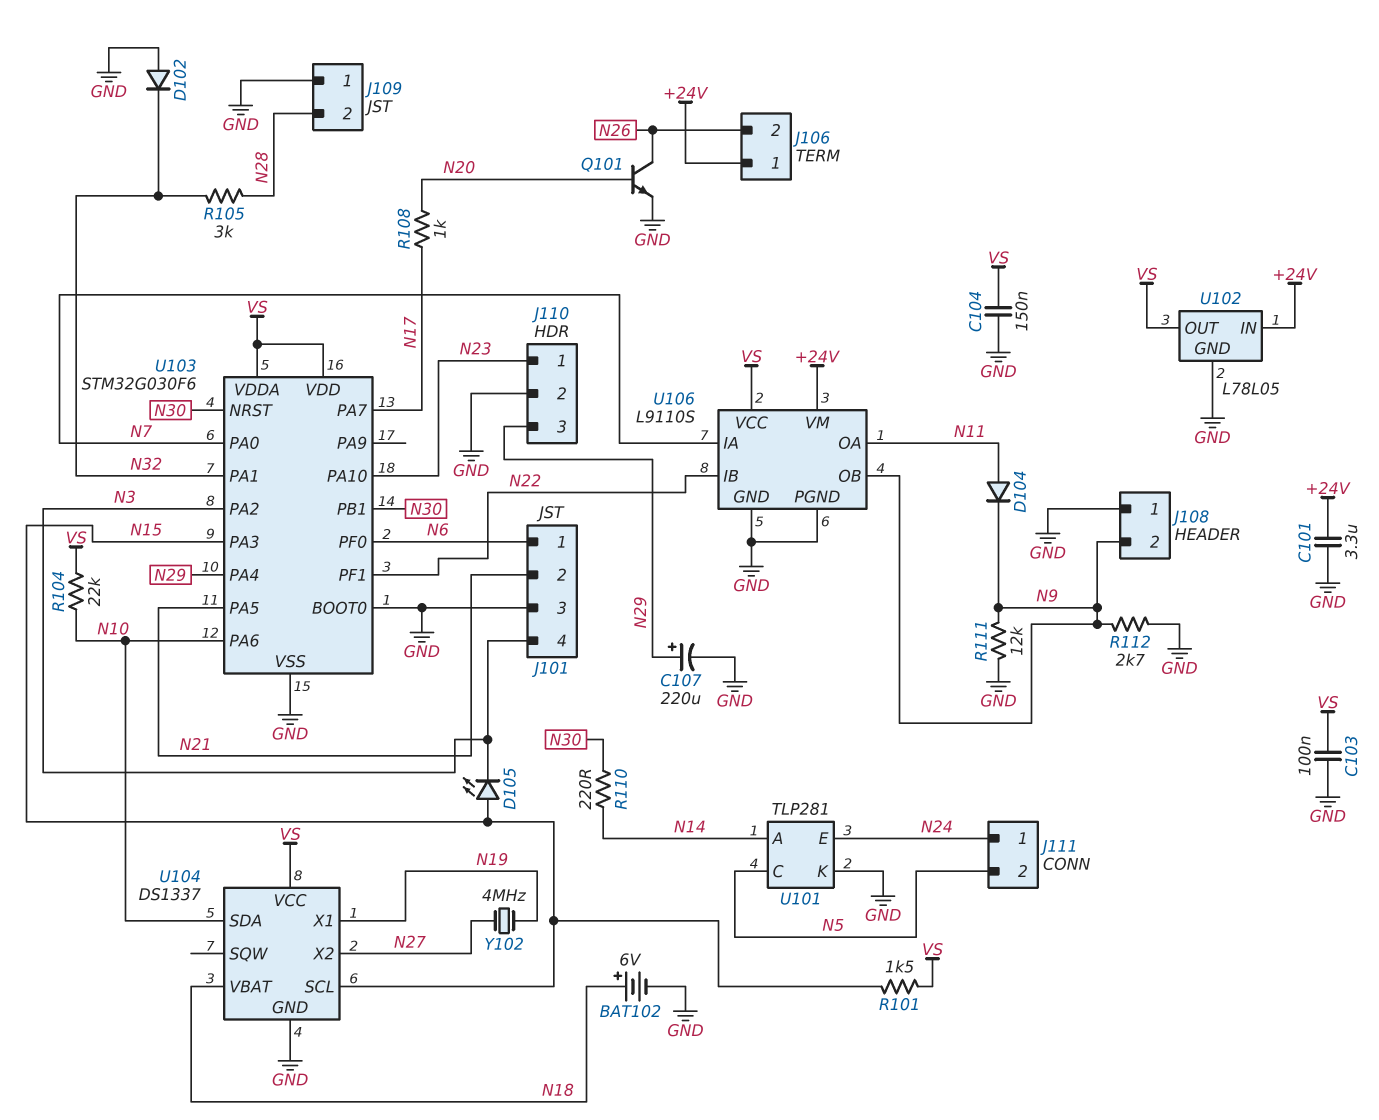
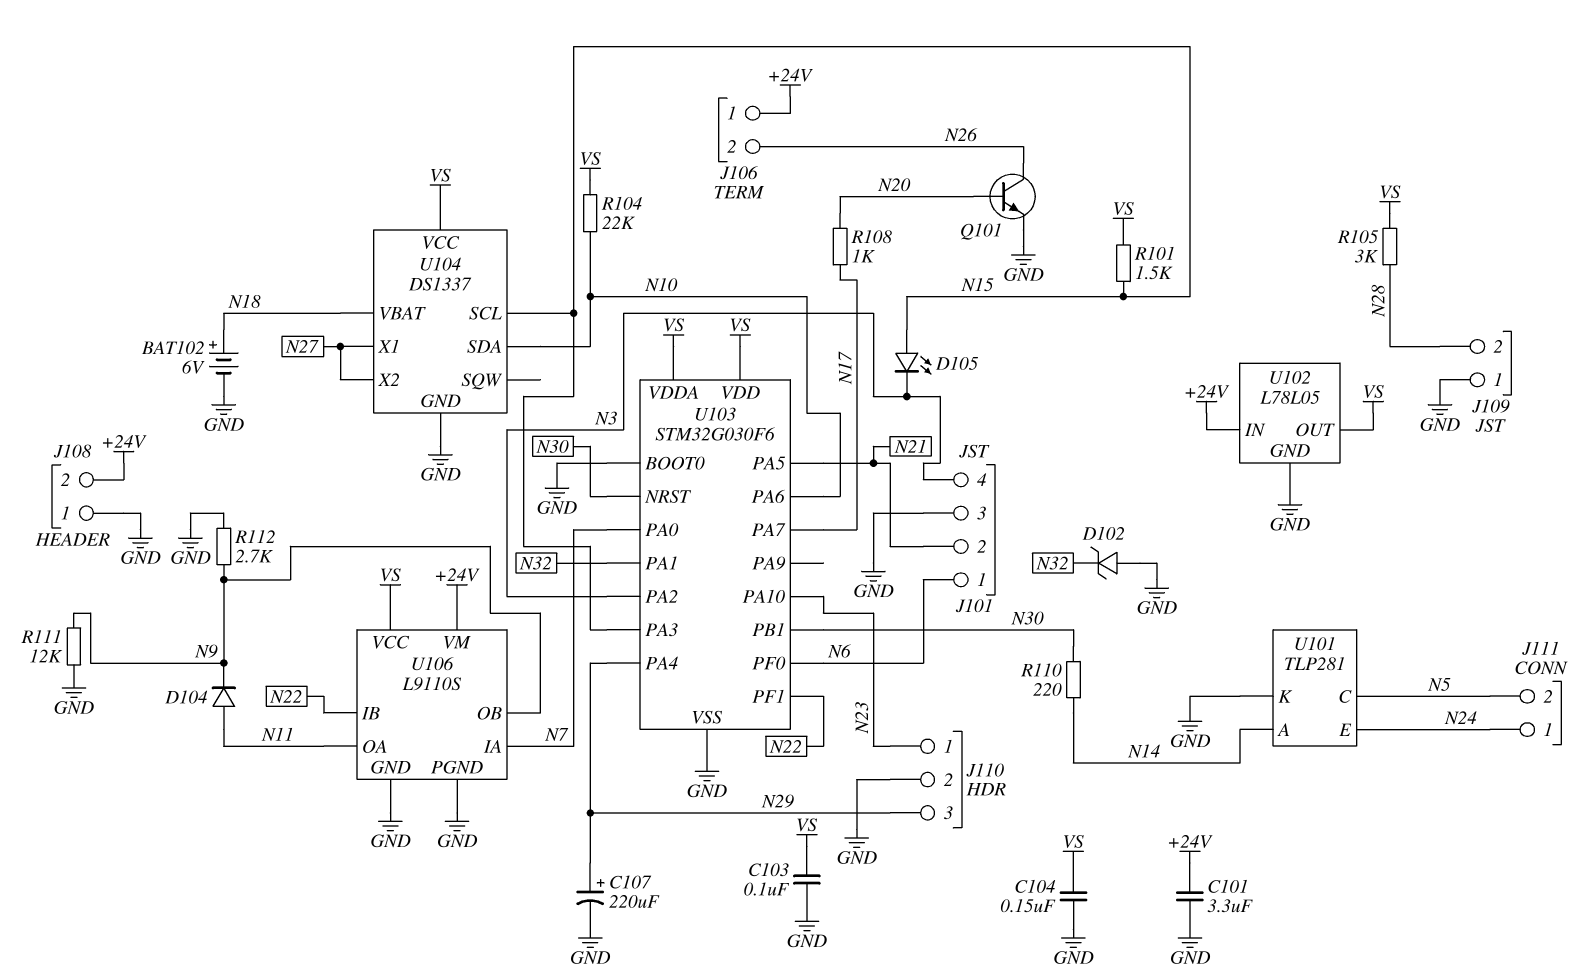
D102: diode (A GND, K N32) -> zener (A GND, K N32)
J108 pin 2: N9 -> +24V
R105: 3k (N28, N32) -> 3k (N28, VS)
U104 pin X1: N19 -> N27
Y102: 4MHz (N19, N27) -> none

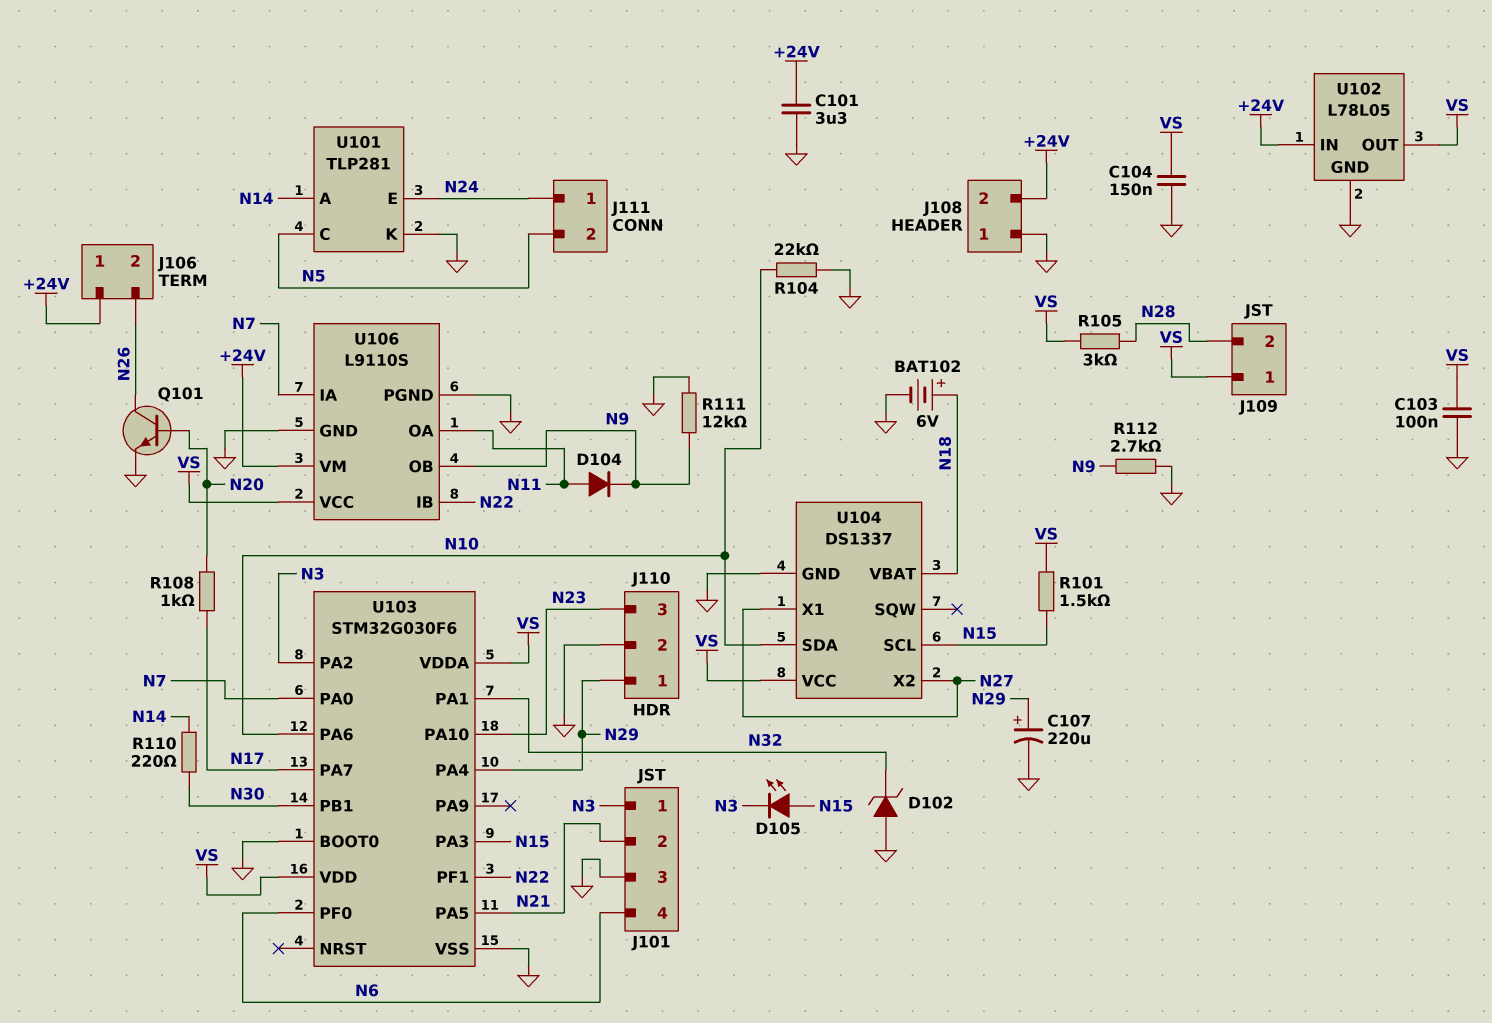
J101 pin 1: N6 -> N3
J101 pin 4: N3 -> N6
J109 pin 1: GND -> VS
J110 pin 1: N23 -> N29
J110 pin 3: N29 -> N23
R104: 22k (N10, VS) -> 22k (GND, N10)
U103 pin NRST: N30 -> none

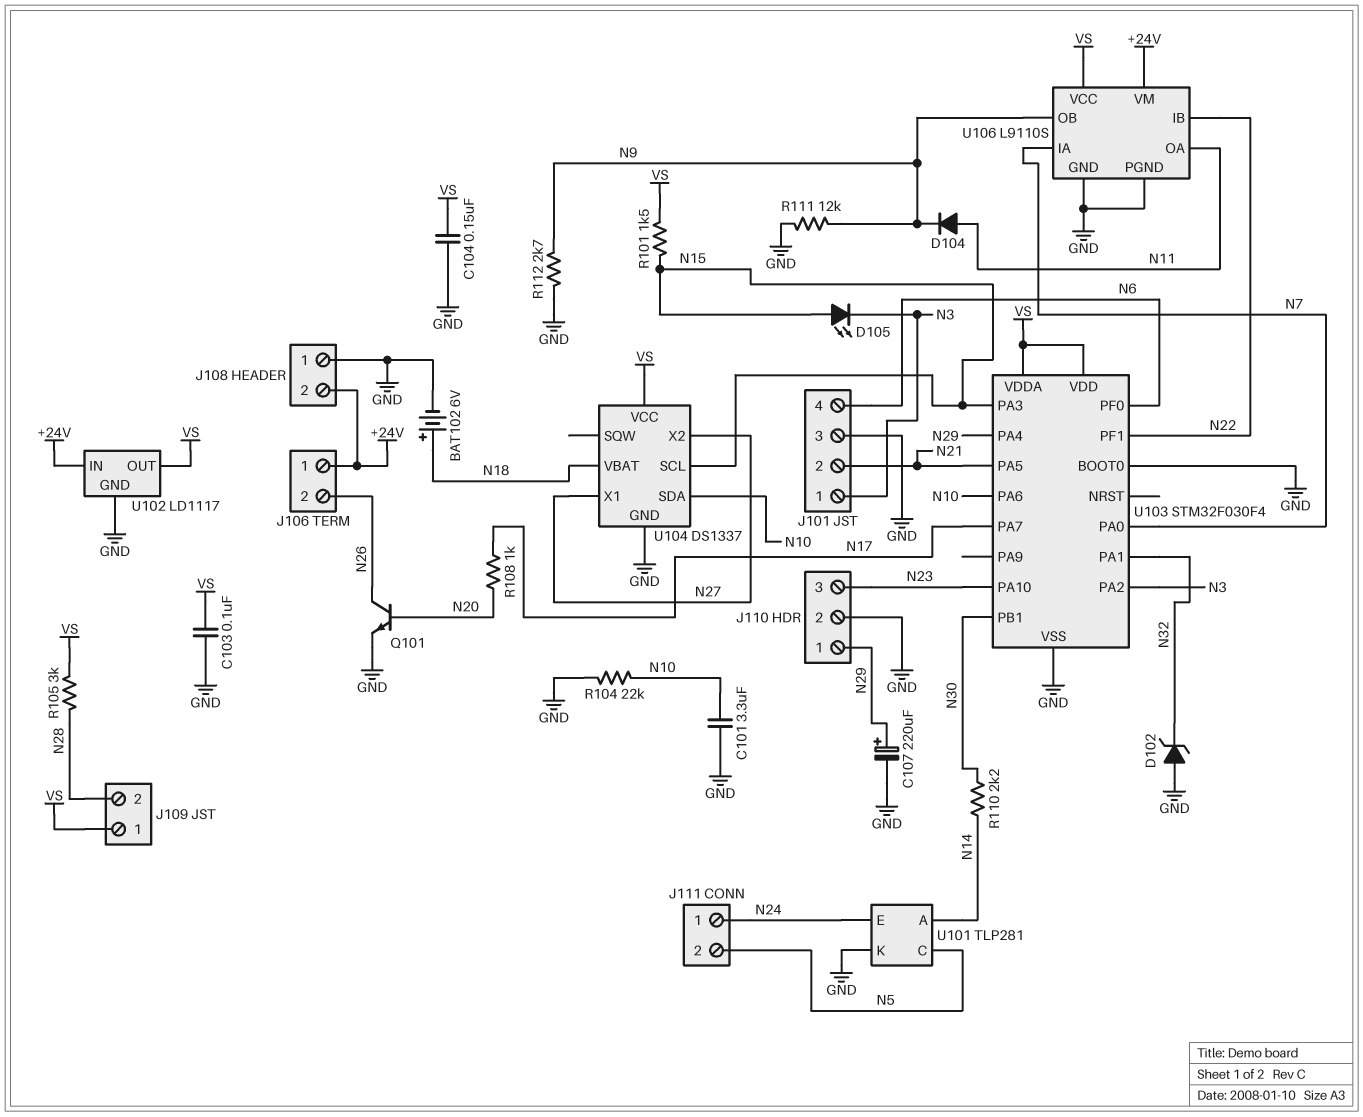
C101: 3.3uF (+24V, GND) -> 3.3uF (GND, N10)
R110: 220 (N14, N30) -> 2.2k (N14, N30)
U102: L78L05 -> LD1117
U103: STM32G030F6 -> STM32F030F4

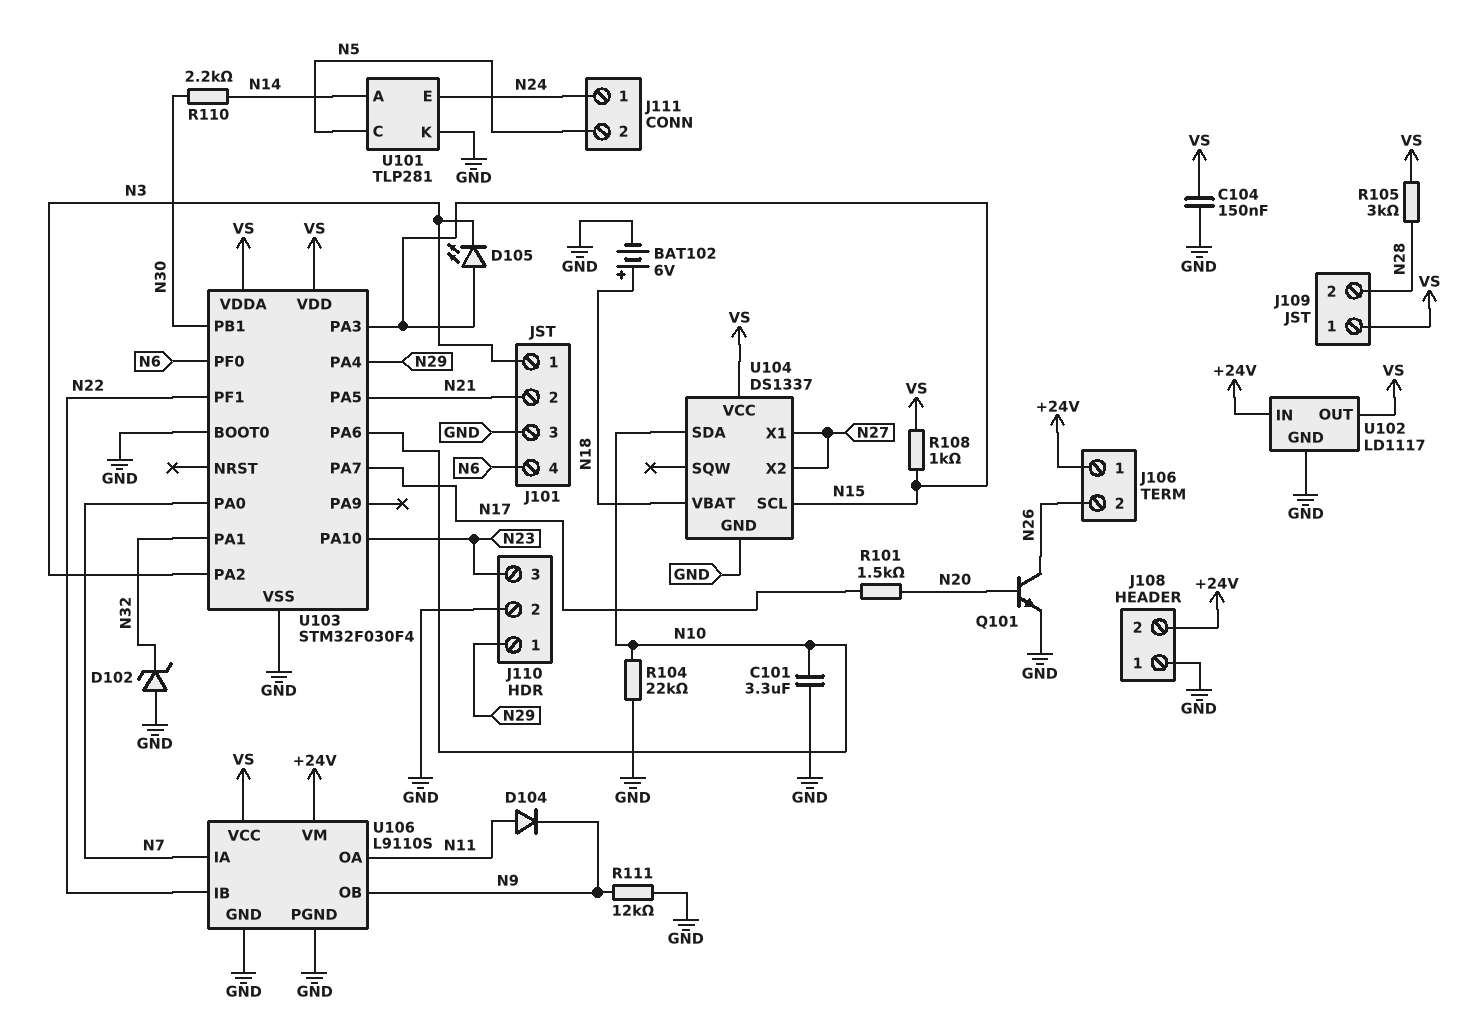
C103: 100nF (GND, VS) -> none
C107: 220uF (plus N29, minus GND) -> none
R101: 1.5k (N15, VS) -> 1.5k (N17, N20)
R108: 1k (N17, N20) -> 1k (N15, VS)
R112: 2.7k (GND, N9) -> none

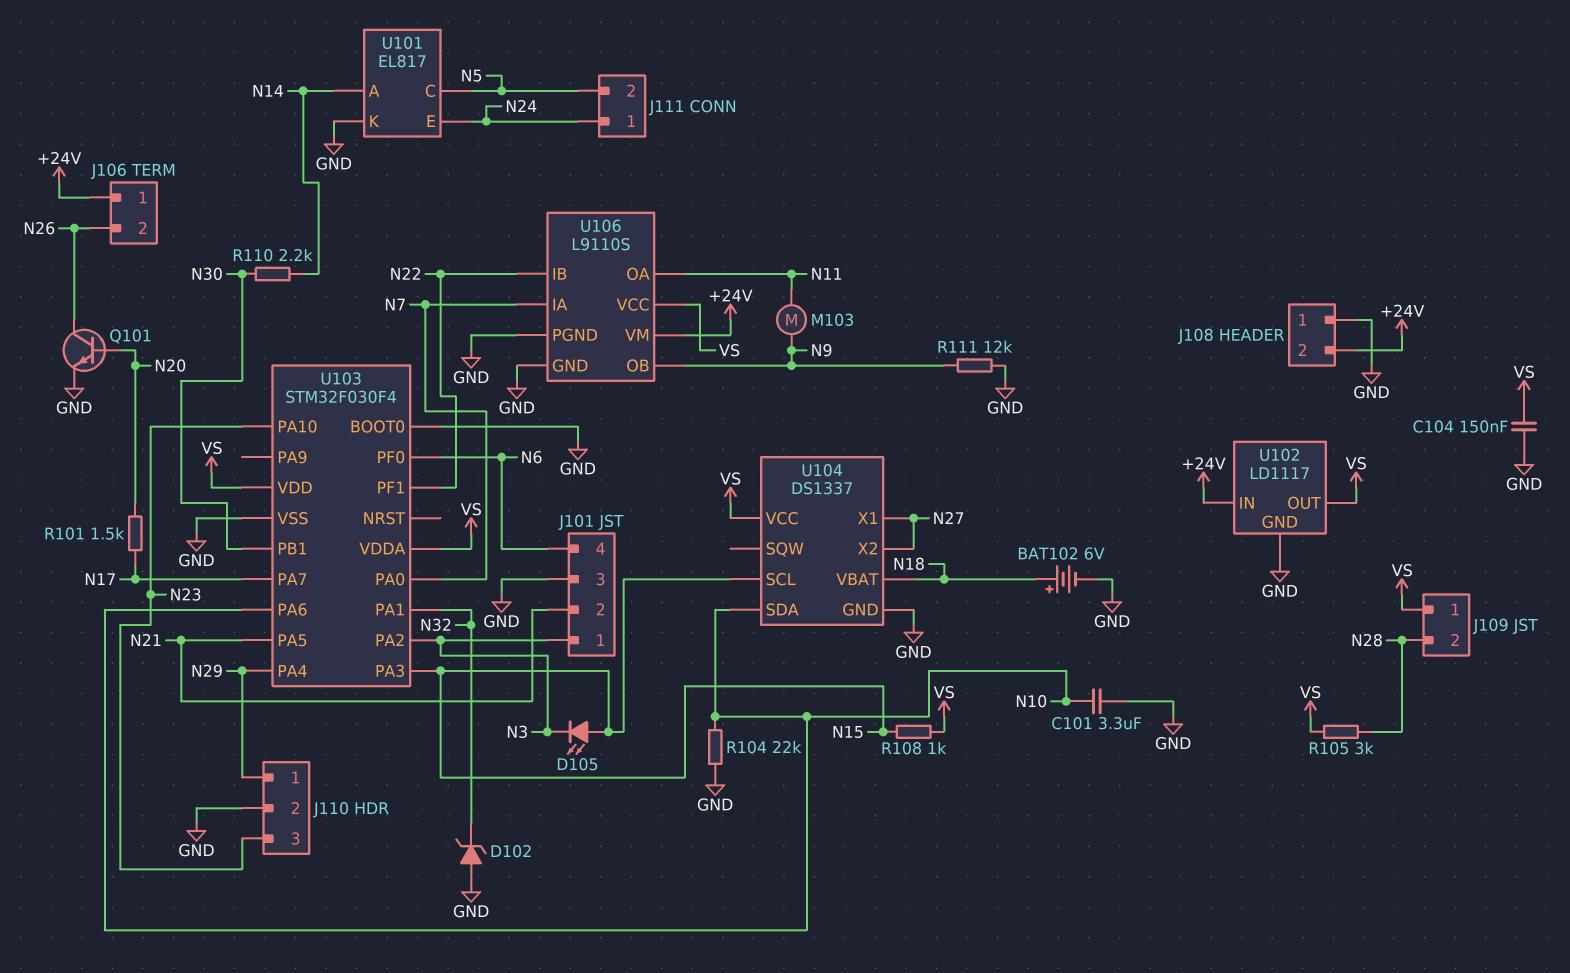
D104: diode (A N11, K N9) -> none
M103: none -> motor (N9, N11)
U101: TLP281 -> EL817

